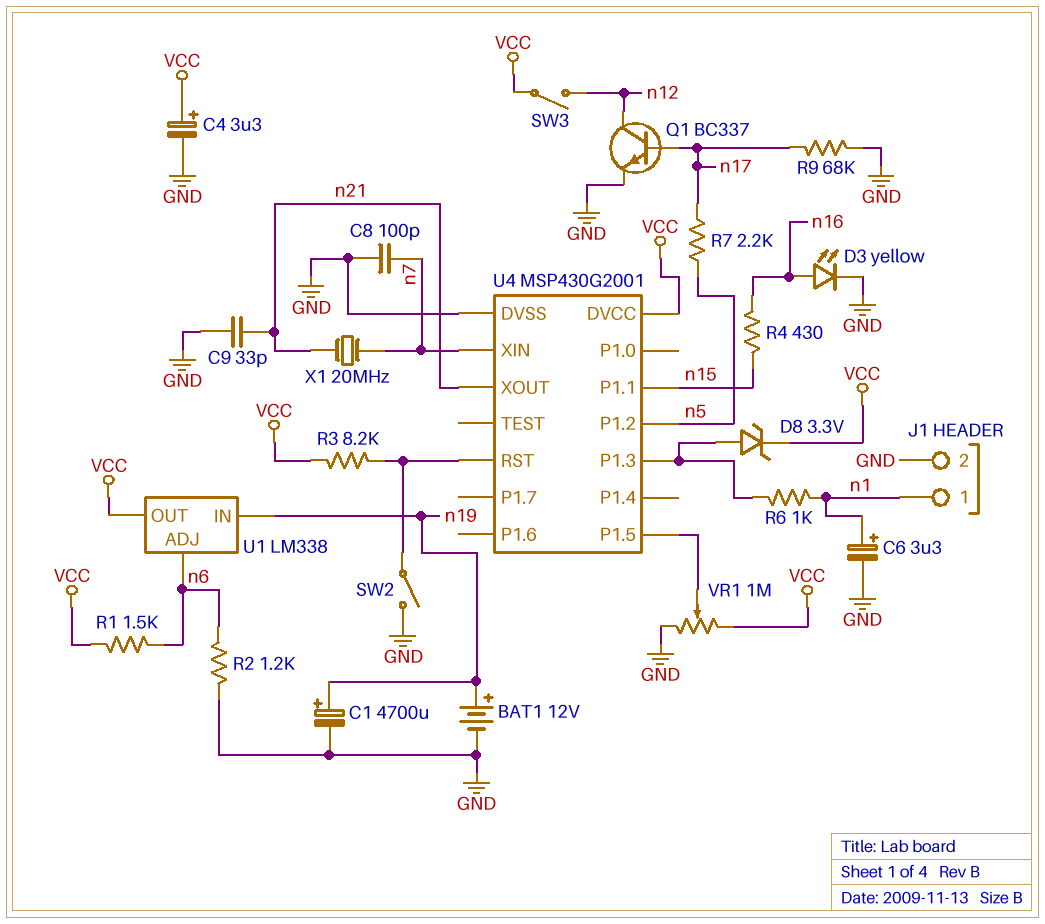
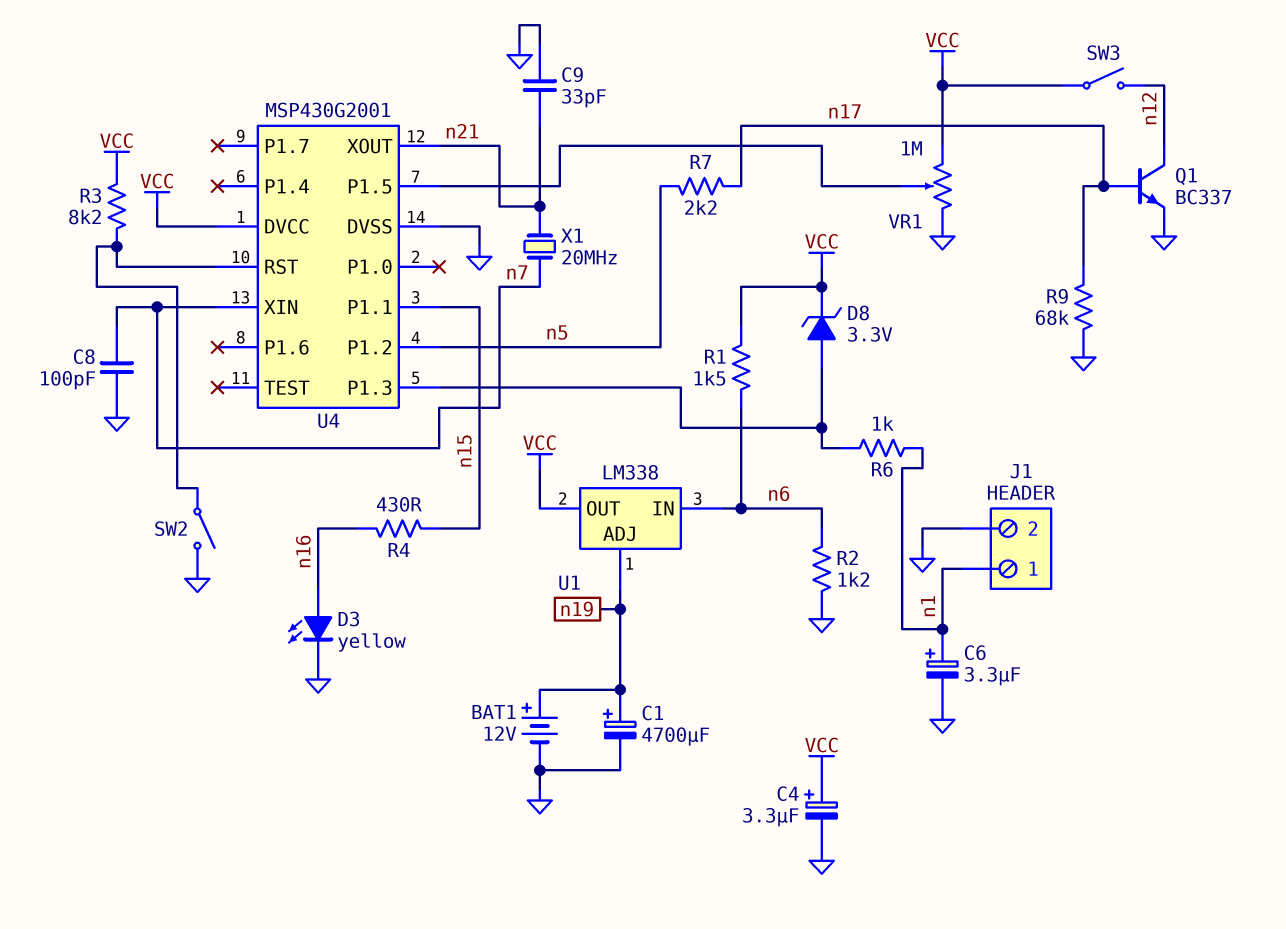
U1 pin ADJ: n6 -> n19
U1 pin IN: n19 -> n6

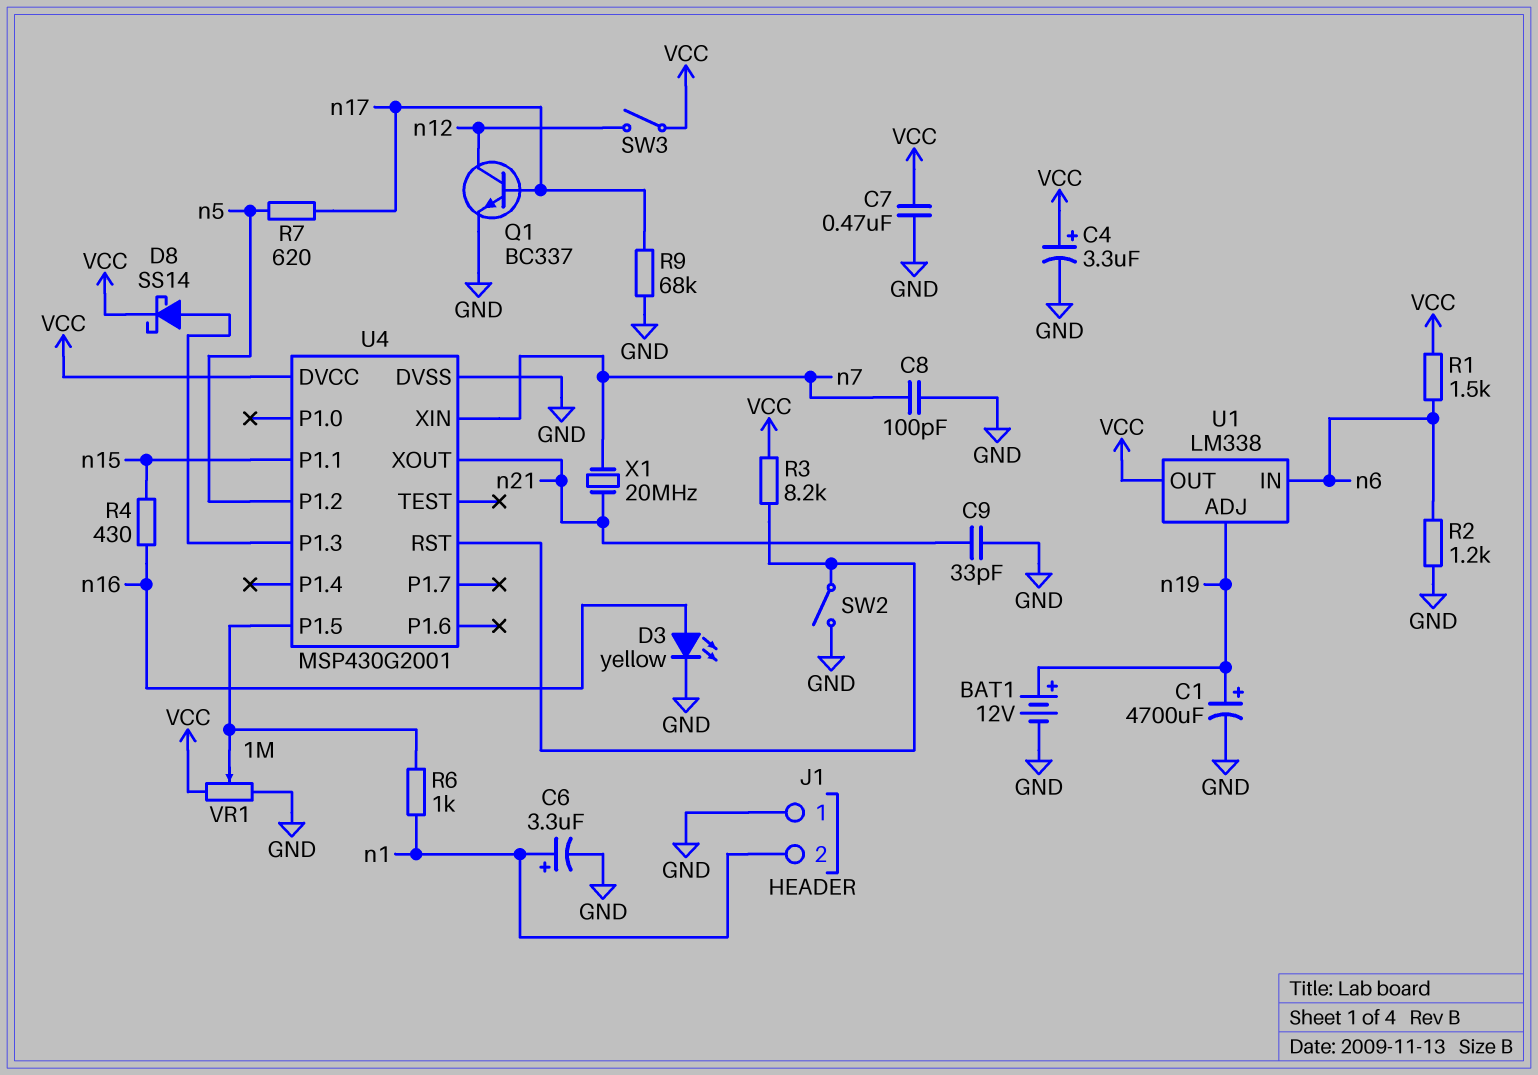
C7: none -> 470nF (GND, VCC)
D8: zener 3.3V (A U4/P1.3, K VCC) -> schottky SS14 (A U4/P1.3, K VCC)
J1 pin 1: n1 -> GND
J1 pin 2: GND -> n1
R6: 1k (U4/P1.3, n1) -> 1k (U4/P1.5, n1)
R7: 2.2k (n5, n17) -> 620 (n5, n17)

